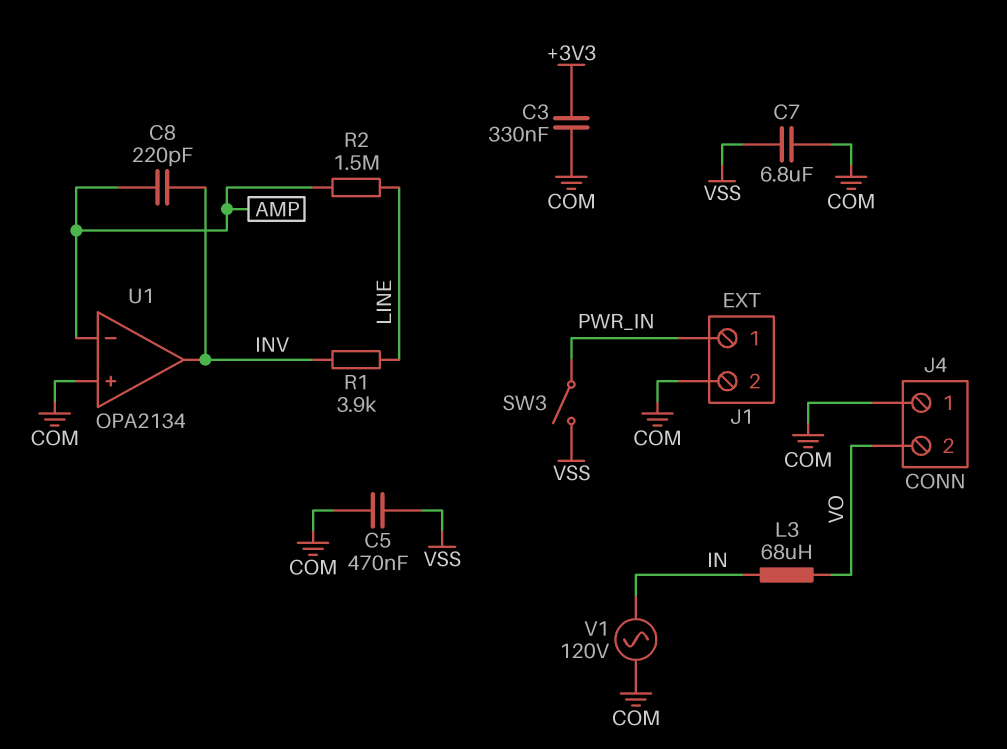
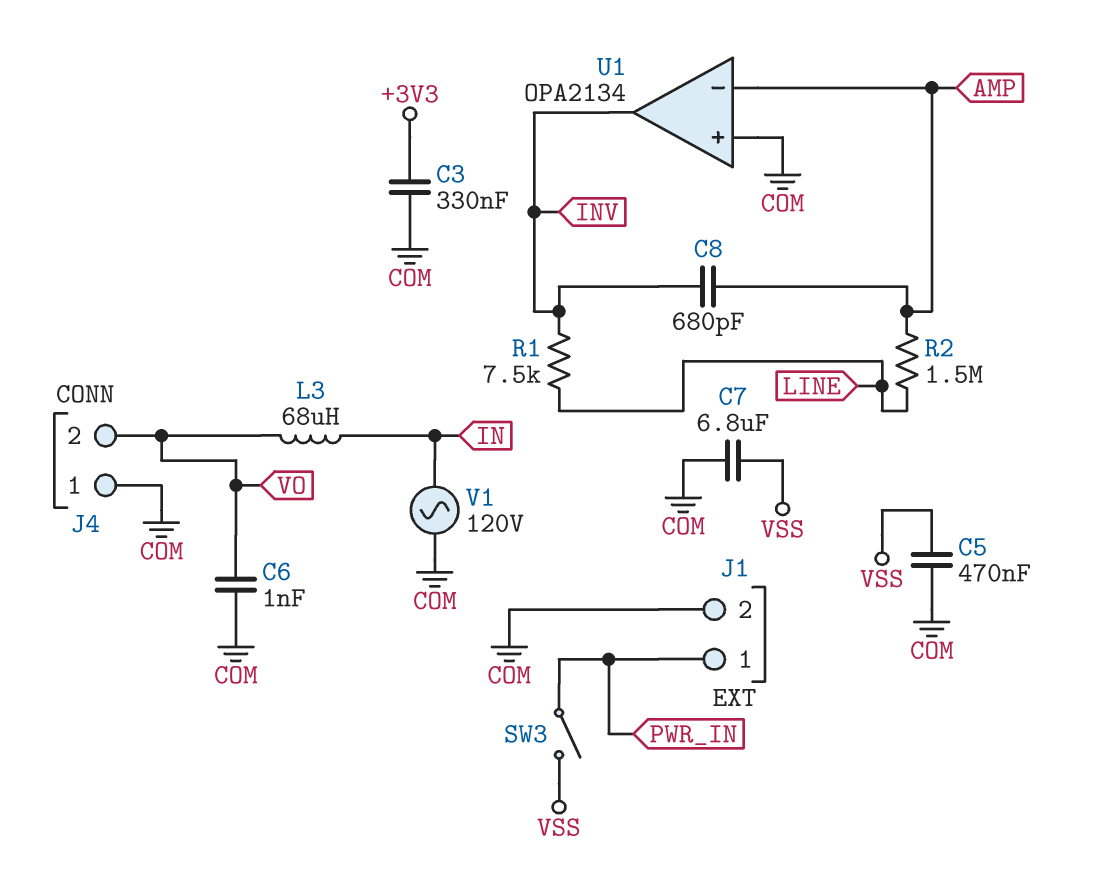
C6: none -> 1nF (COM, VO)
C8: 220pF (AMP, INV) -> 680pF (AMP, INV)
R1: 3.9k (INV, LINE) -> 7.5k (INV, LINE)

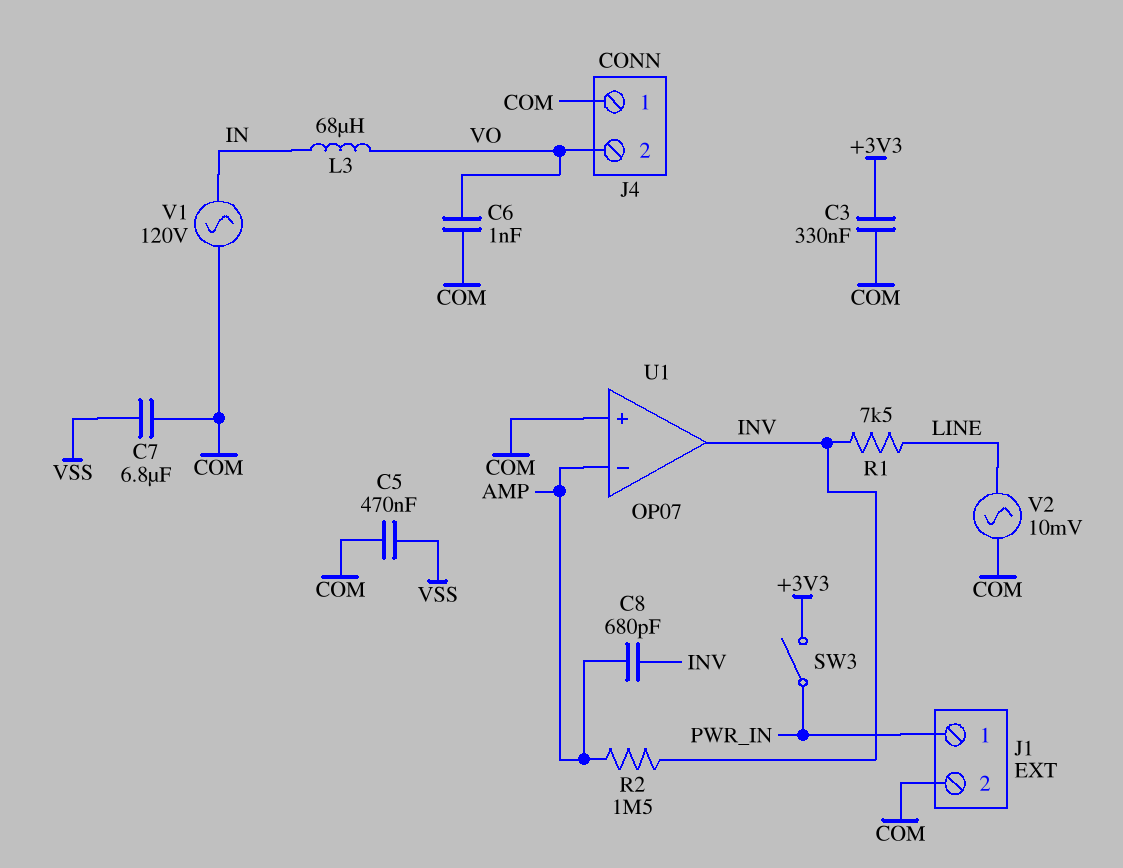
R2: 1.5M (AMP, LINE) -> 1.5M (AMP, INV)
SW3: switch (PWR_IN, VSS) -> switch (+3V3, PWR_IN)
U1: OPA2134 -> OP07
V2: none -> AC 10mV (COM, LINE)

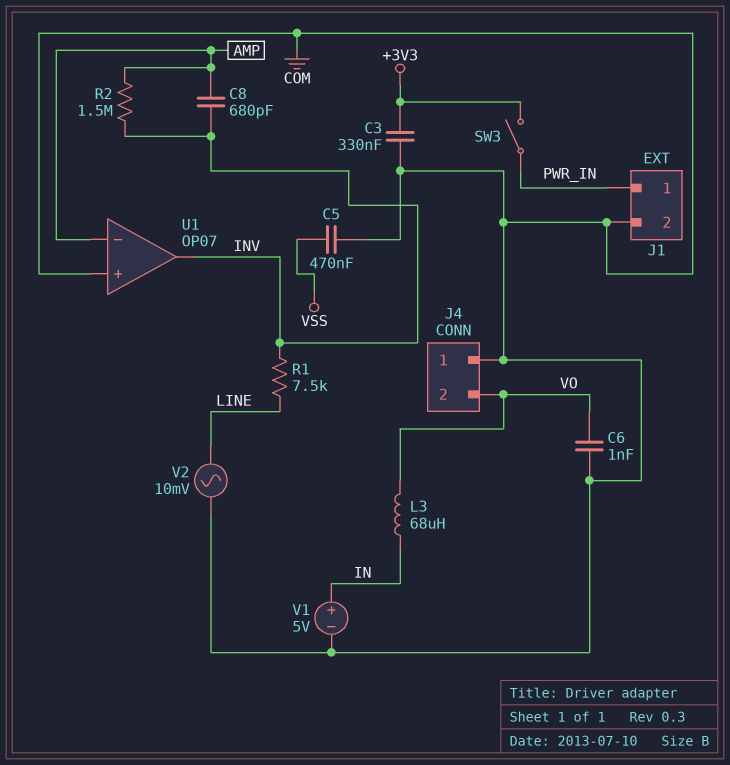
C7: 6.8uF (COM, VSS) -> none
V1: AC 120V (COM, IN) -> 5V (plus IN, minus COM)

